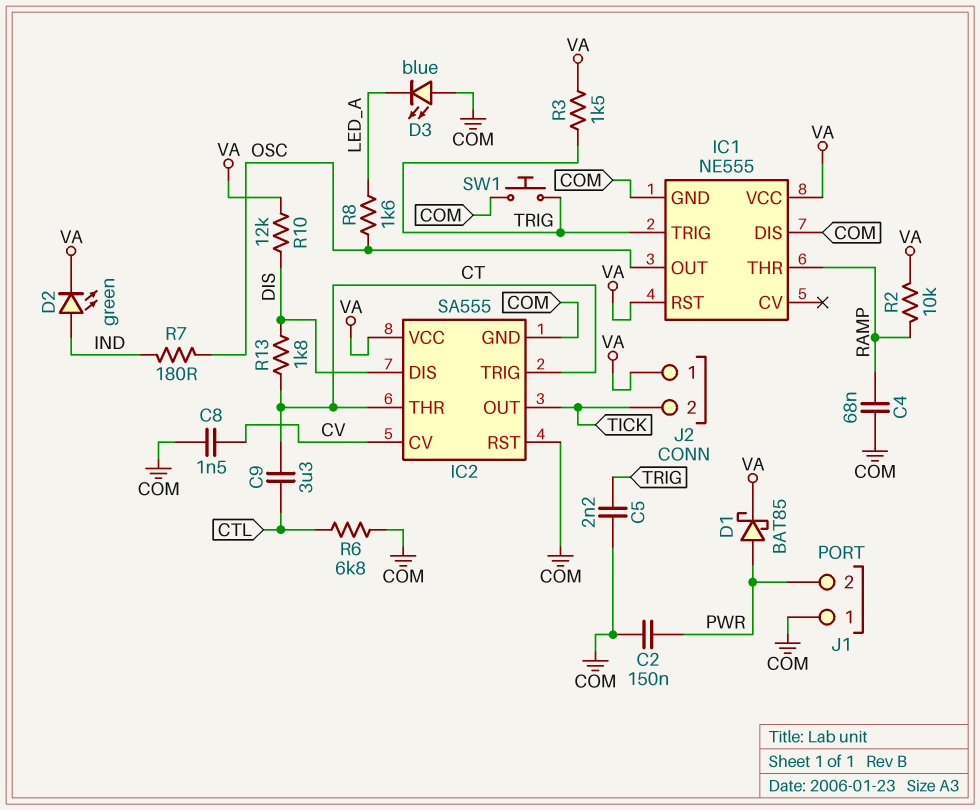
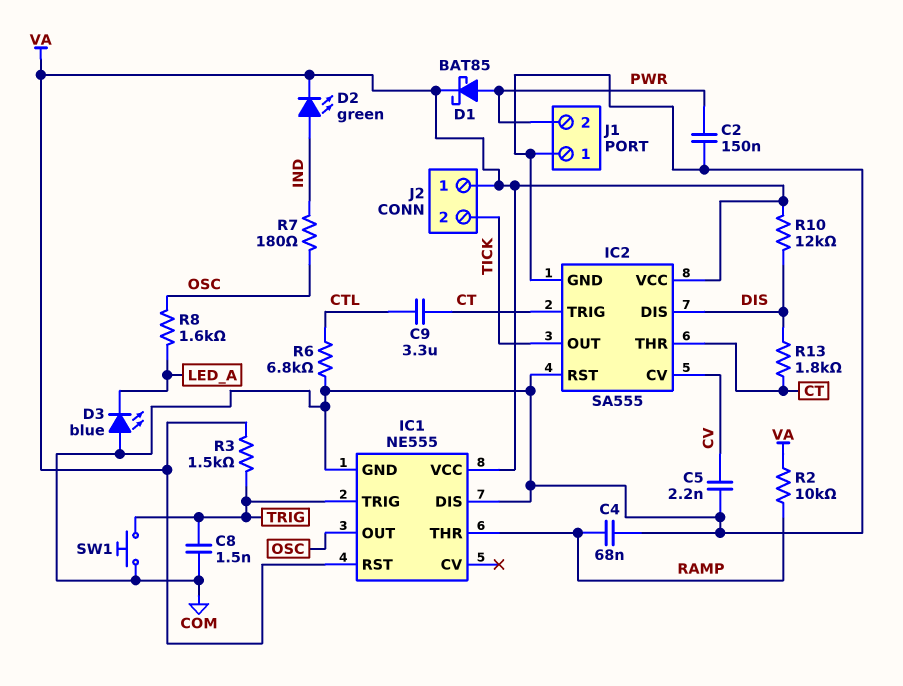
C5: 2.2nF (COM, TRIG) -> 2.2nF (COM, CV)
C8: 1.5nF (COM, CV) -> 1.5nF (COM, TRIG)

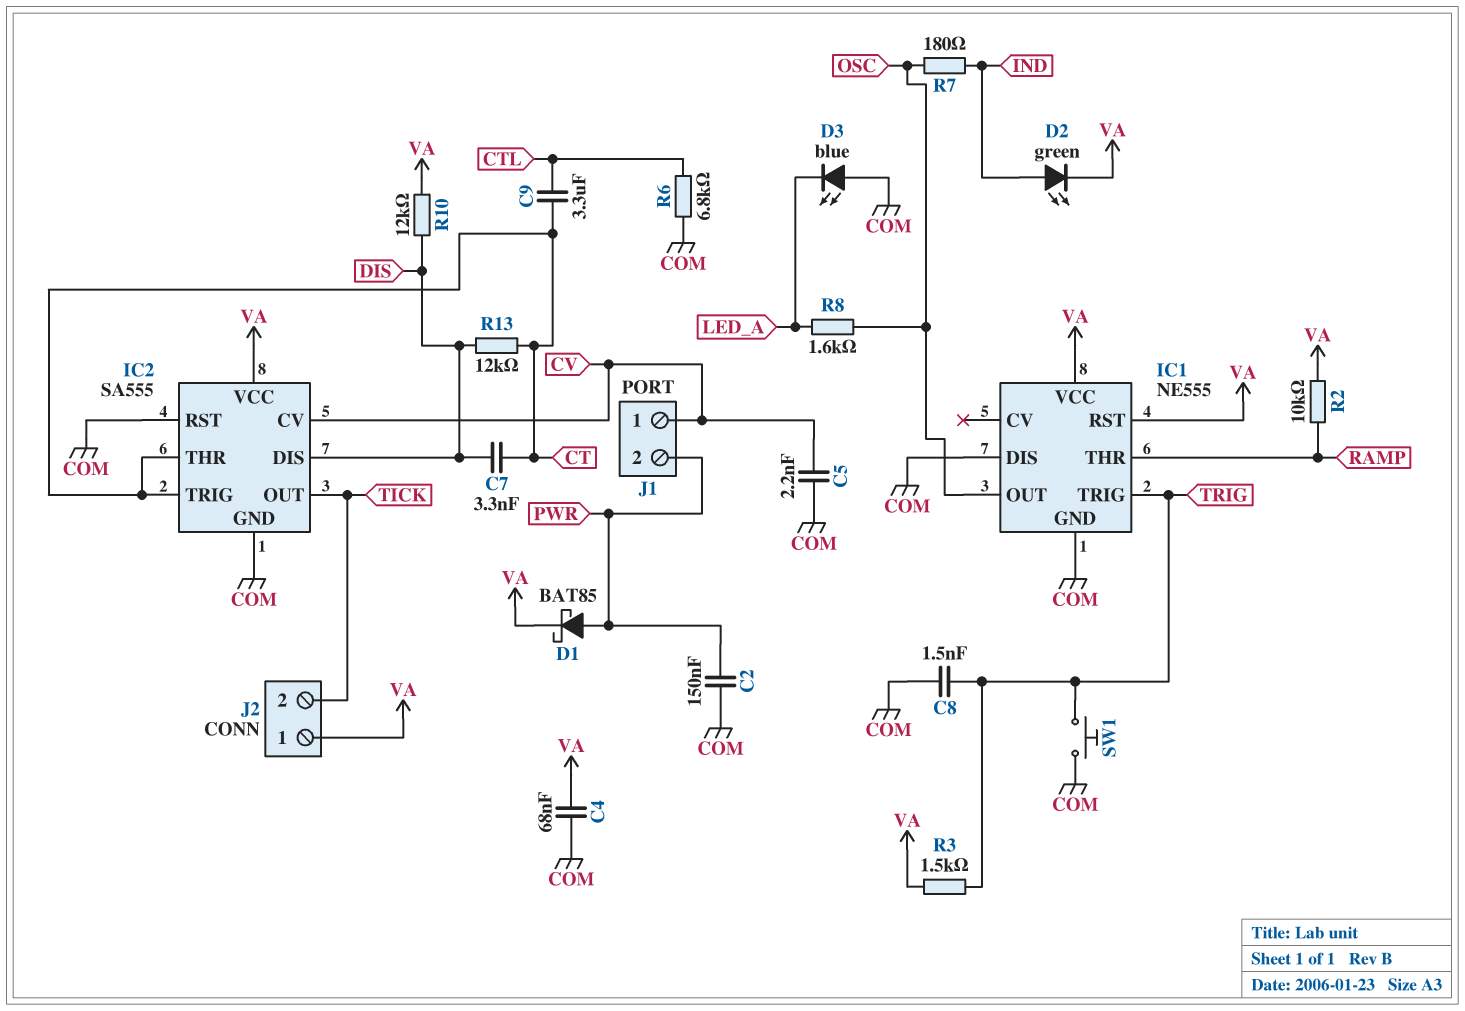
C4: 68nF (COM, RAMP) -> 68nF (COM, VA)
C7: none -> 3.3nF (CT, DIS)
J1 pin 1: COM -> CV
R13: 1.8k (CT, DIS) -> 12k (CT, DIS)

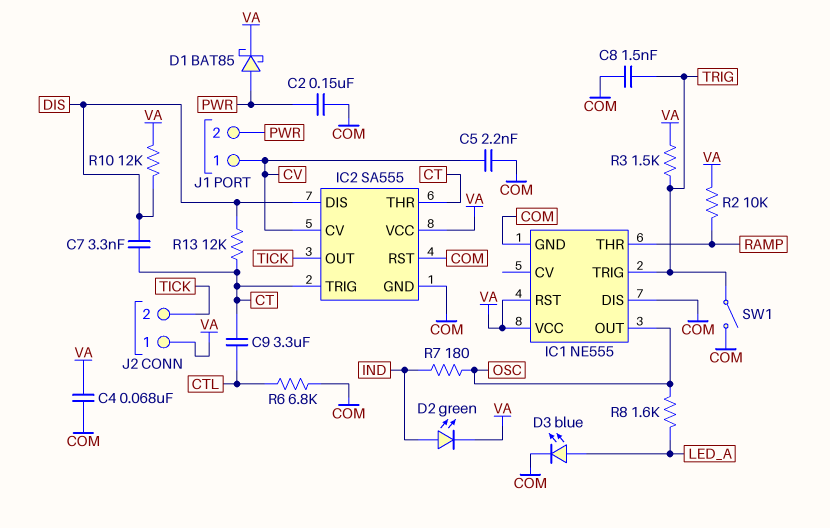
D3: LED blue (A COM, K LED_A) -> LED blue (A LED_A, K COM)
SW1: button (COM, TRIG) -> switch (COM, TRIG)

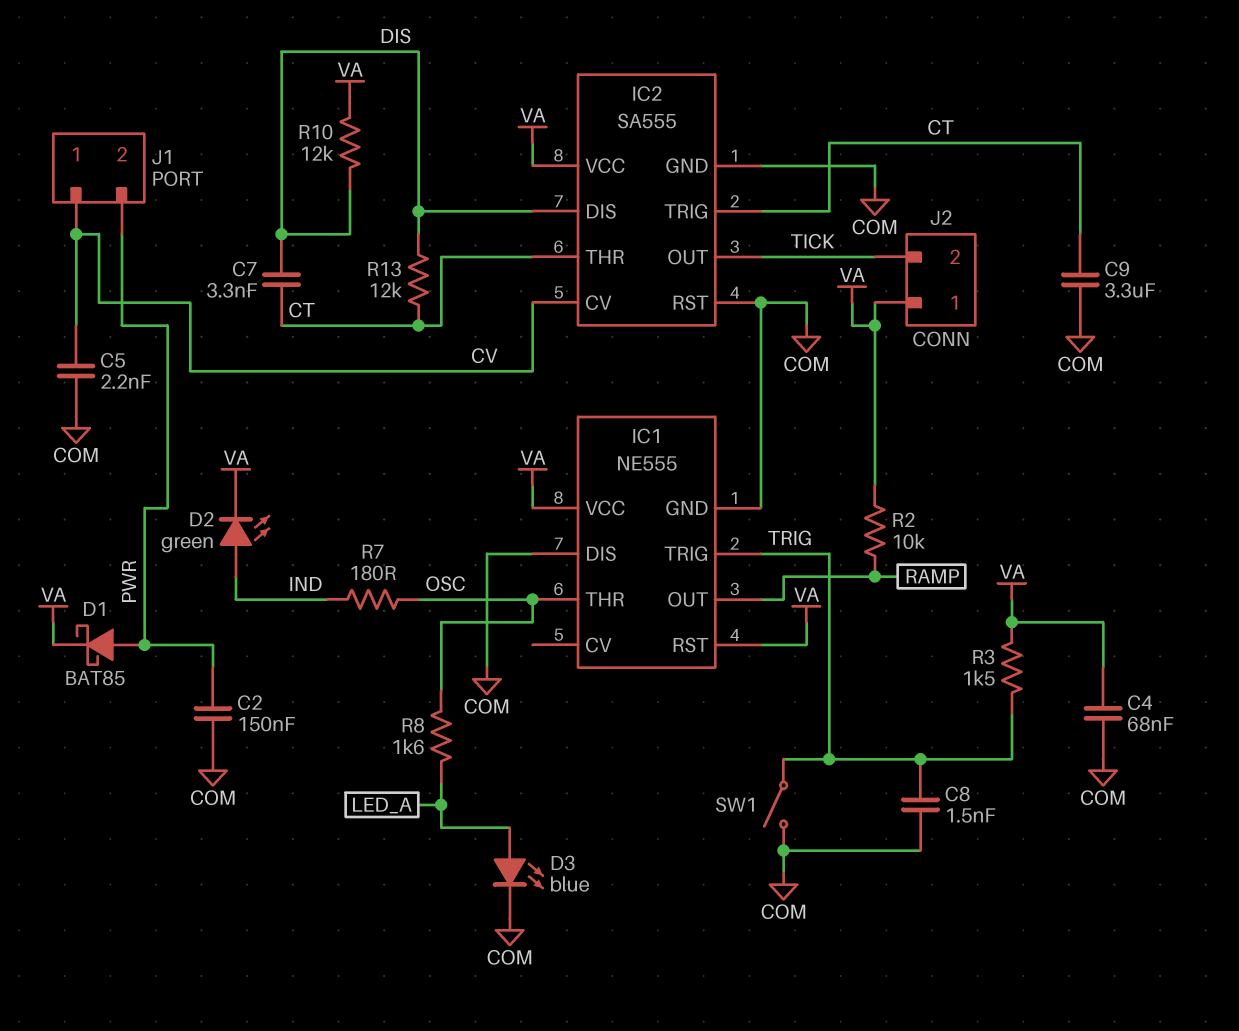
C9: 3.3uF (CT, CTL) -> 3.3uF (COM, CT)
IC1 pin OUT: OSC -> RAMP
IC1 pin THR: RAMP -> OSC
R6: 6.8k (COM, CTL) -> none

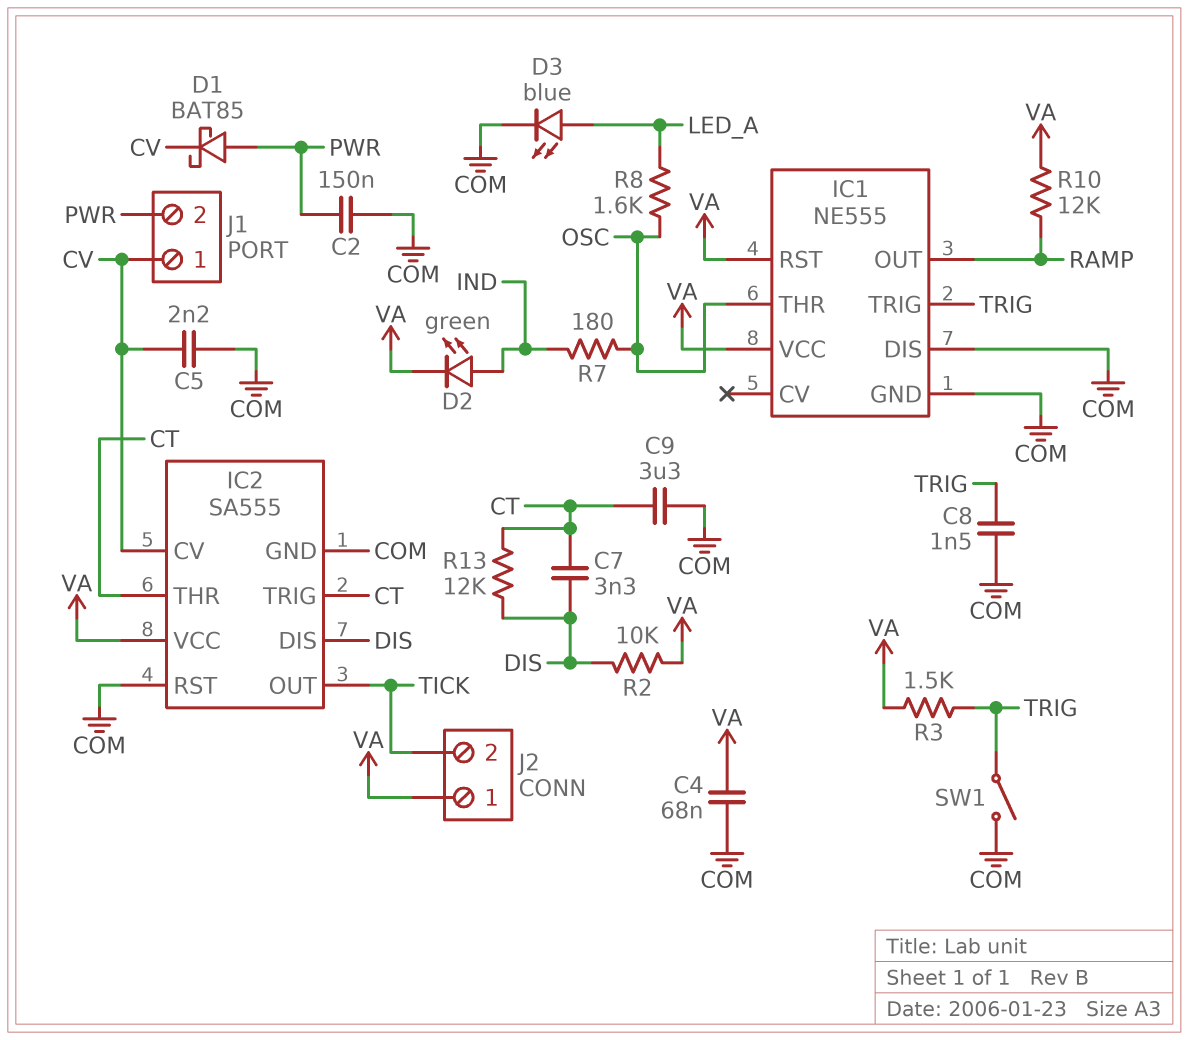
D1: schottky BAT85 (A PWR, K VA) -> schottky BAT85 (A PWR, K CV)
R2: 10k (RAMP, VA) -> 10k (DIS, VA)
R10: 12k (DIS, VA) -> 12k (RAMP, VA)

